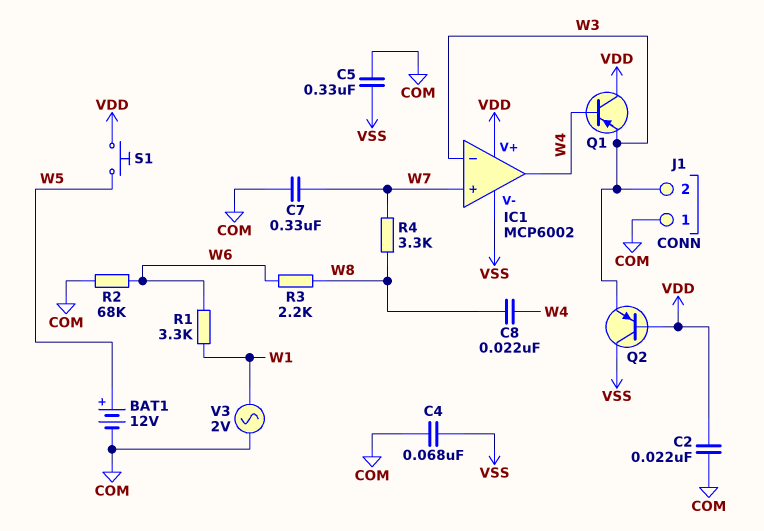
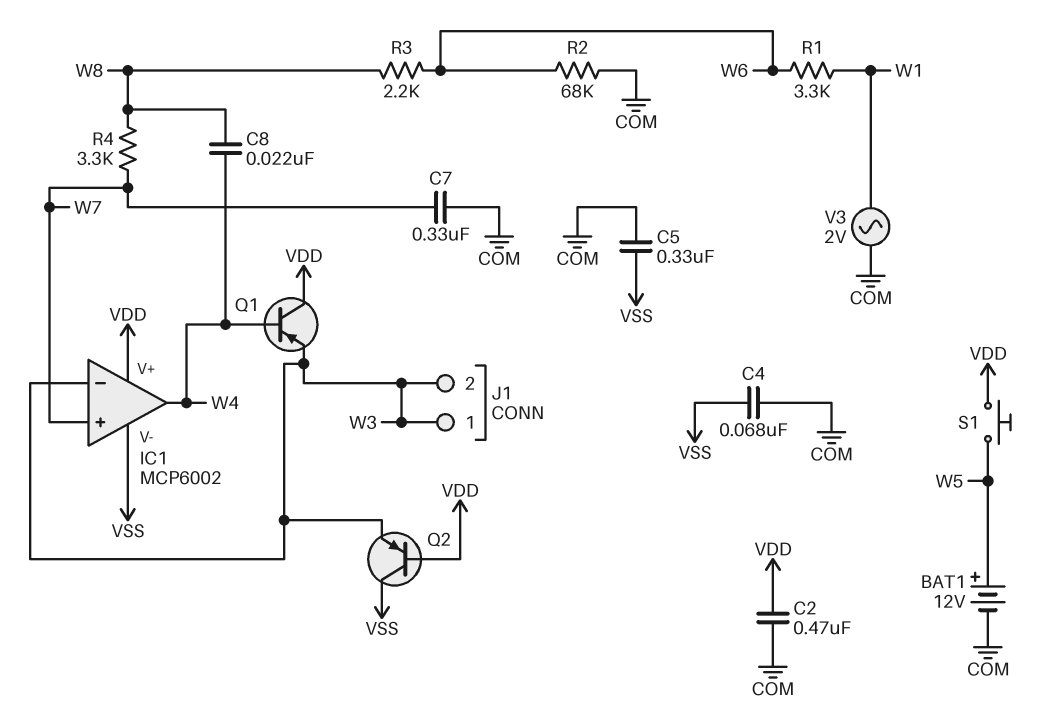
C2: 22nF (COM, VDD) -> 470nF (COM, VDD)
J1 pin 1: COM -> W3

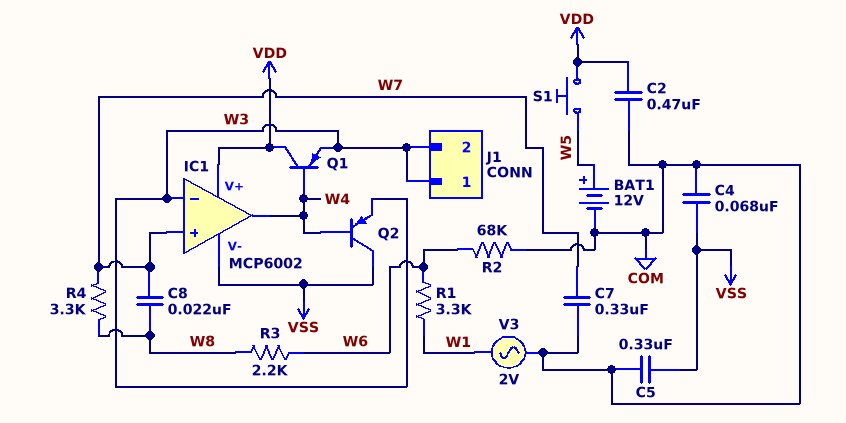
C8: 22nF (W4, W8) -> 22nF (W7, W8)
Q2: PNP (B VDD, C VSS, E W3) -> PNP (B W4, C VSS, E W3)

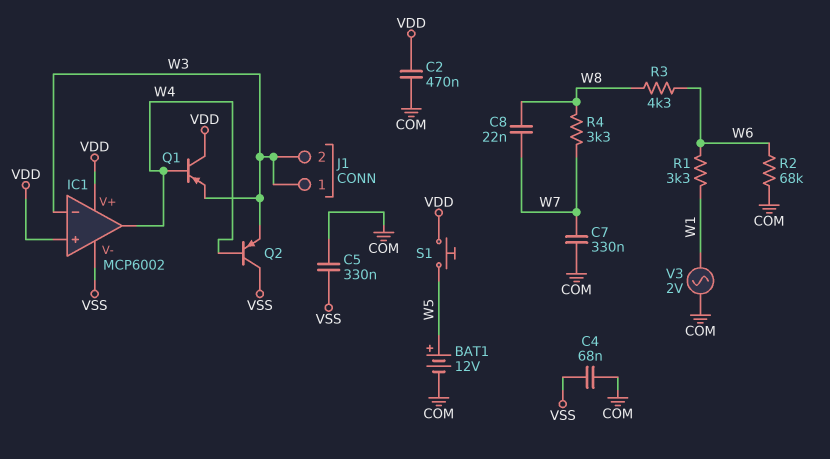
IC1 pin in+: W7 -> VDD
R3: 2.2k (W6, W8) -> 4.3k (W6, W8)

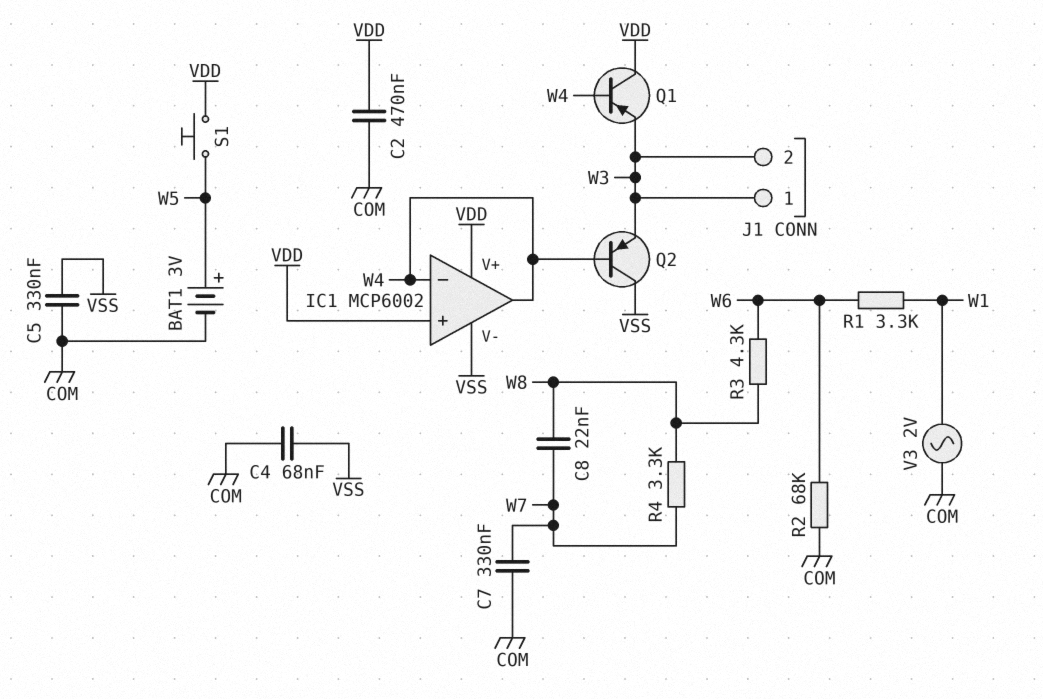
BAT1: 12V (plus W5, minus COM) -> 3V (plus W5, minus COM)
IC1 pin in-: W3 -> W4

